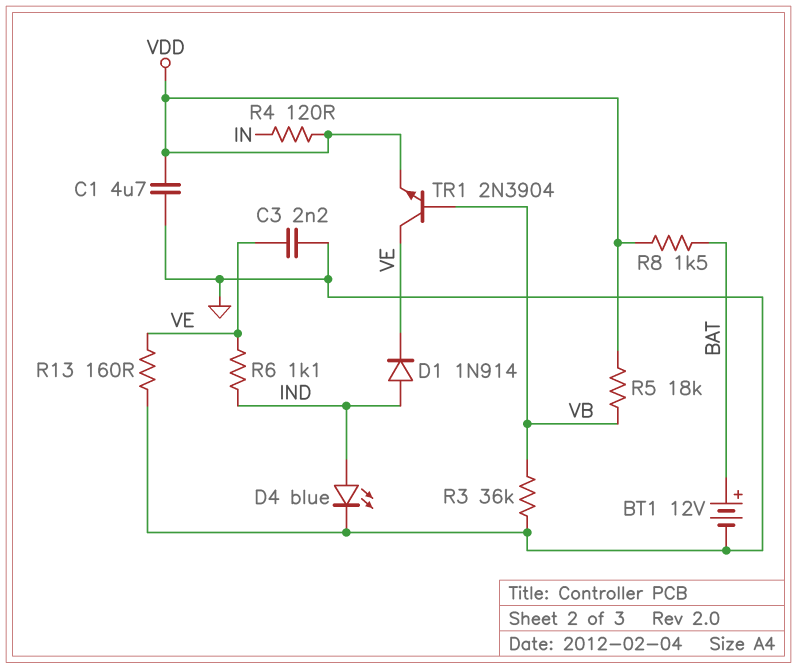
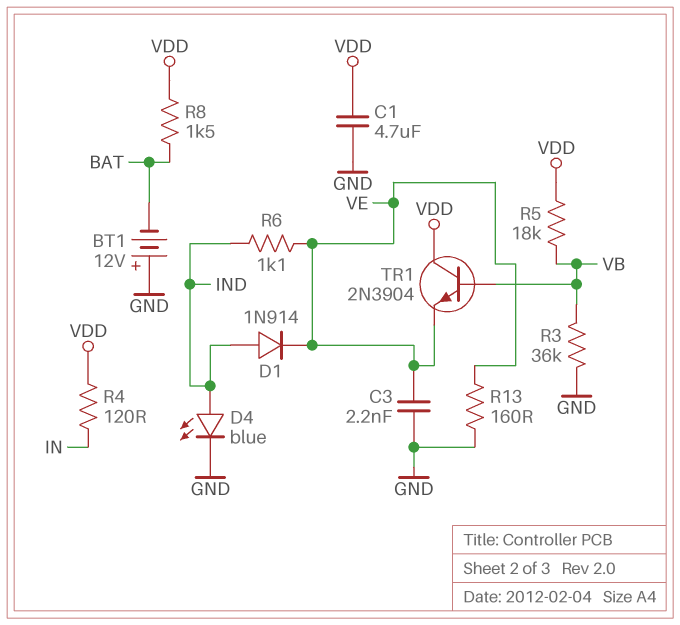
BT1: 12V (plus BAT, minus GND) -> 12V (plus GND, minus BAT)
TR1: NPN 2N3904 (B VB, C VE, E VDD) -> NPN 2N3904 (B VB, C VDD, E VE)

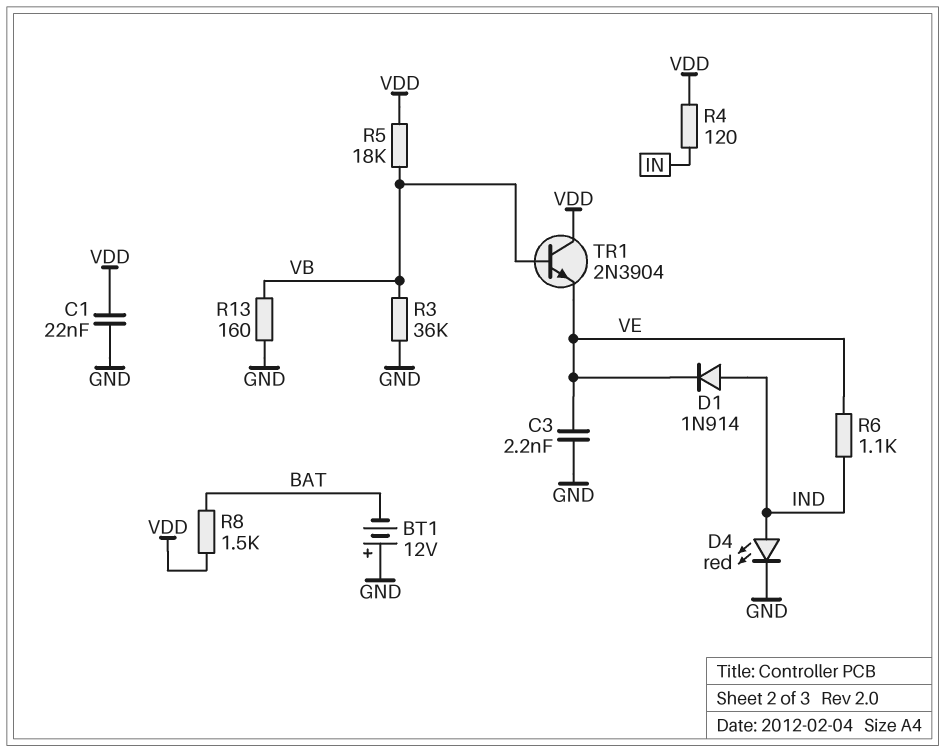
C1: 4.7uF (GND, VDD) -> 22nF (GND, VDD)
D4: LED blue (A IND, K GND) -> LED red (A IND, K GND)
R13: 160 (GND, VE) -> 160 (GND, VB)

